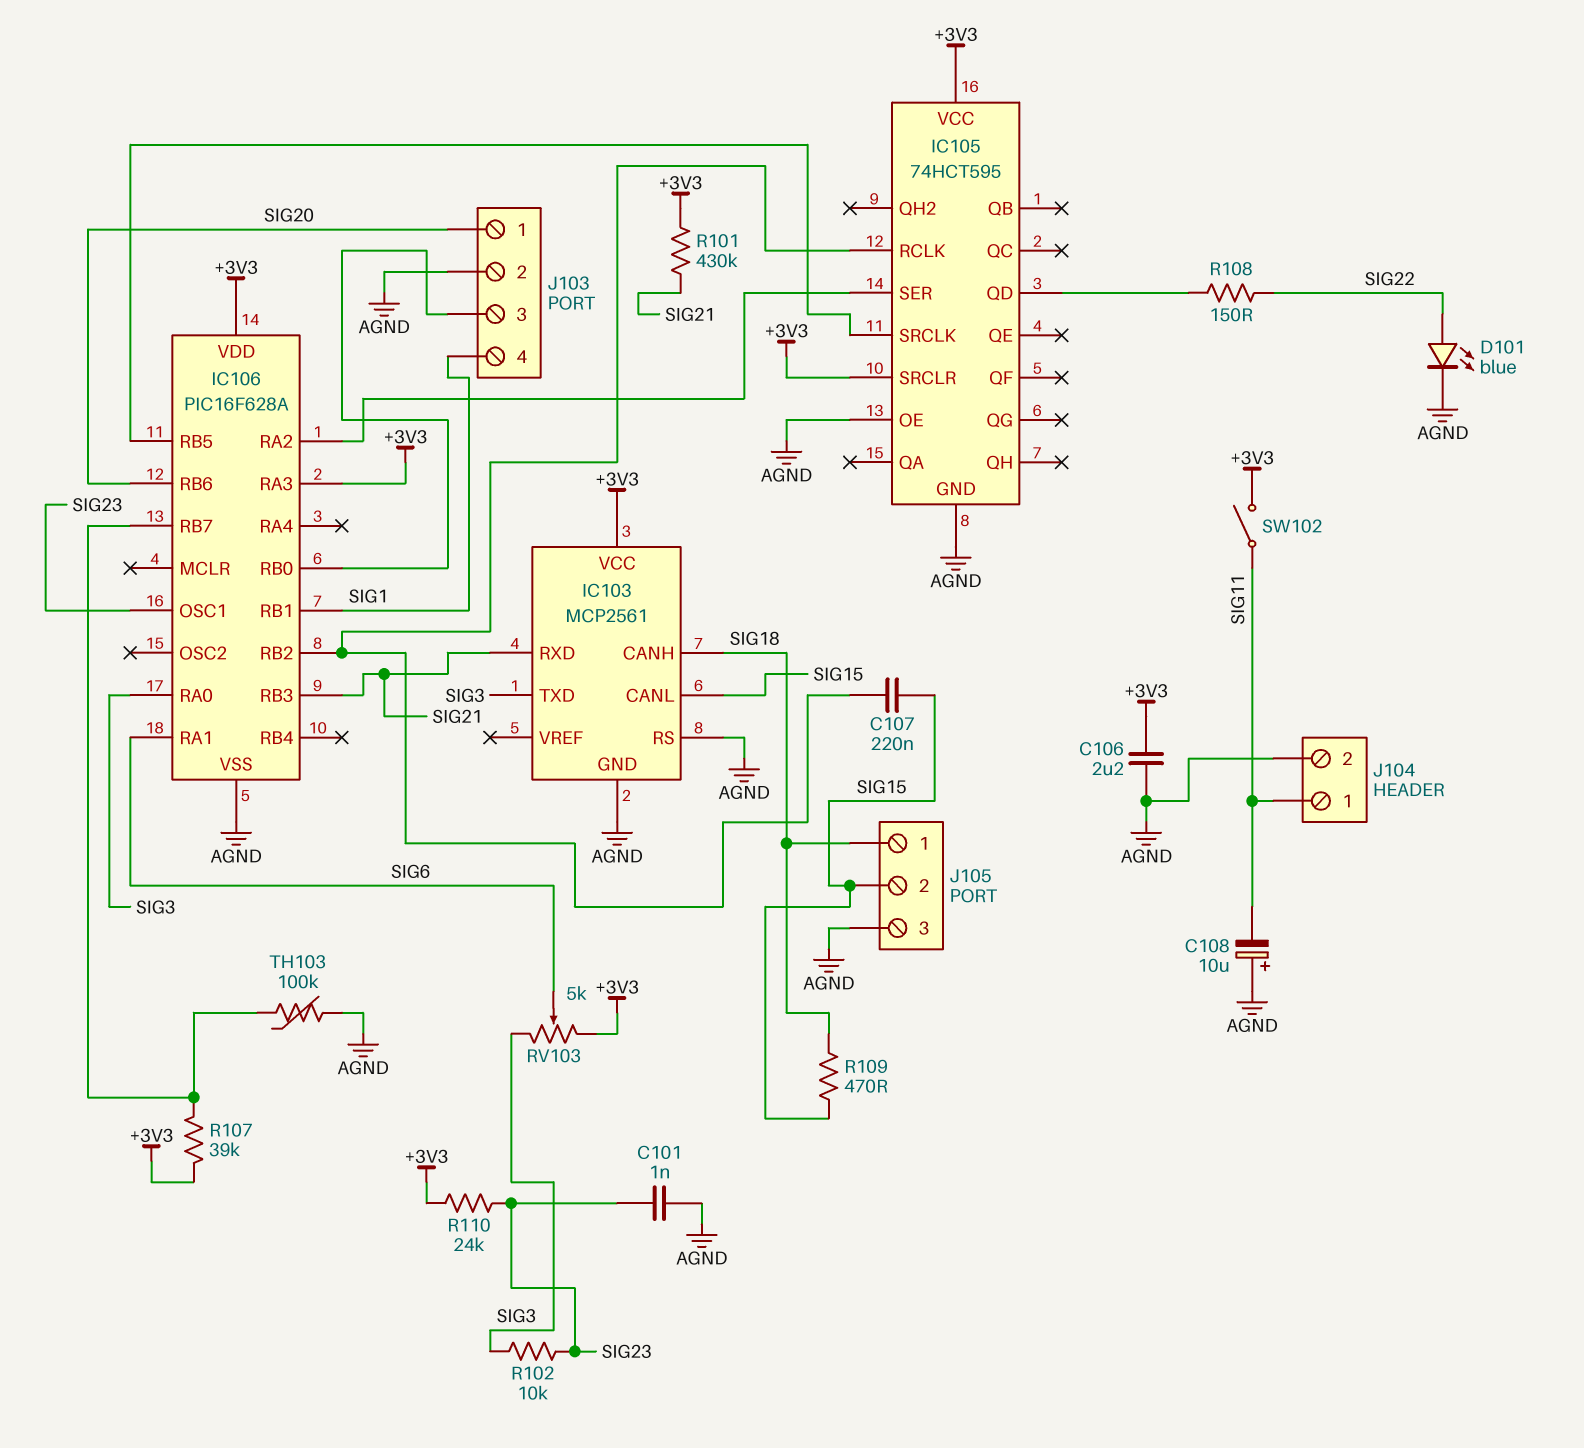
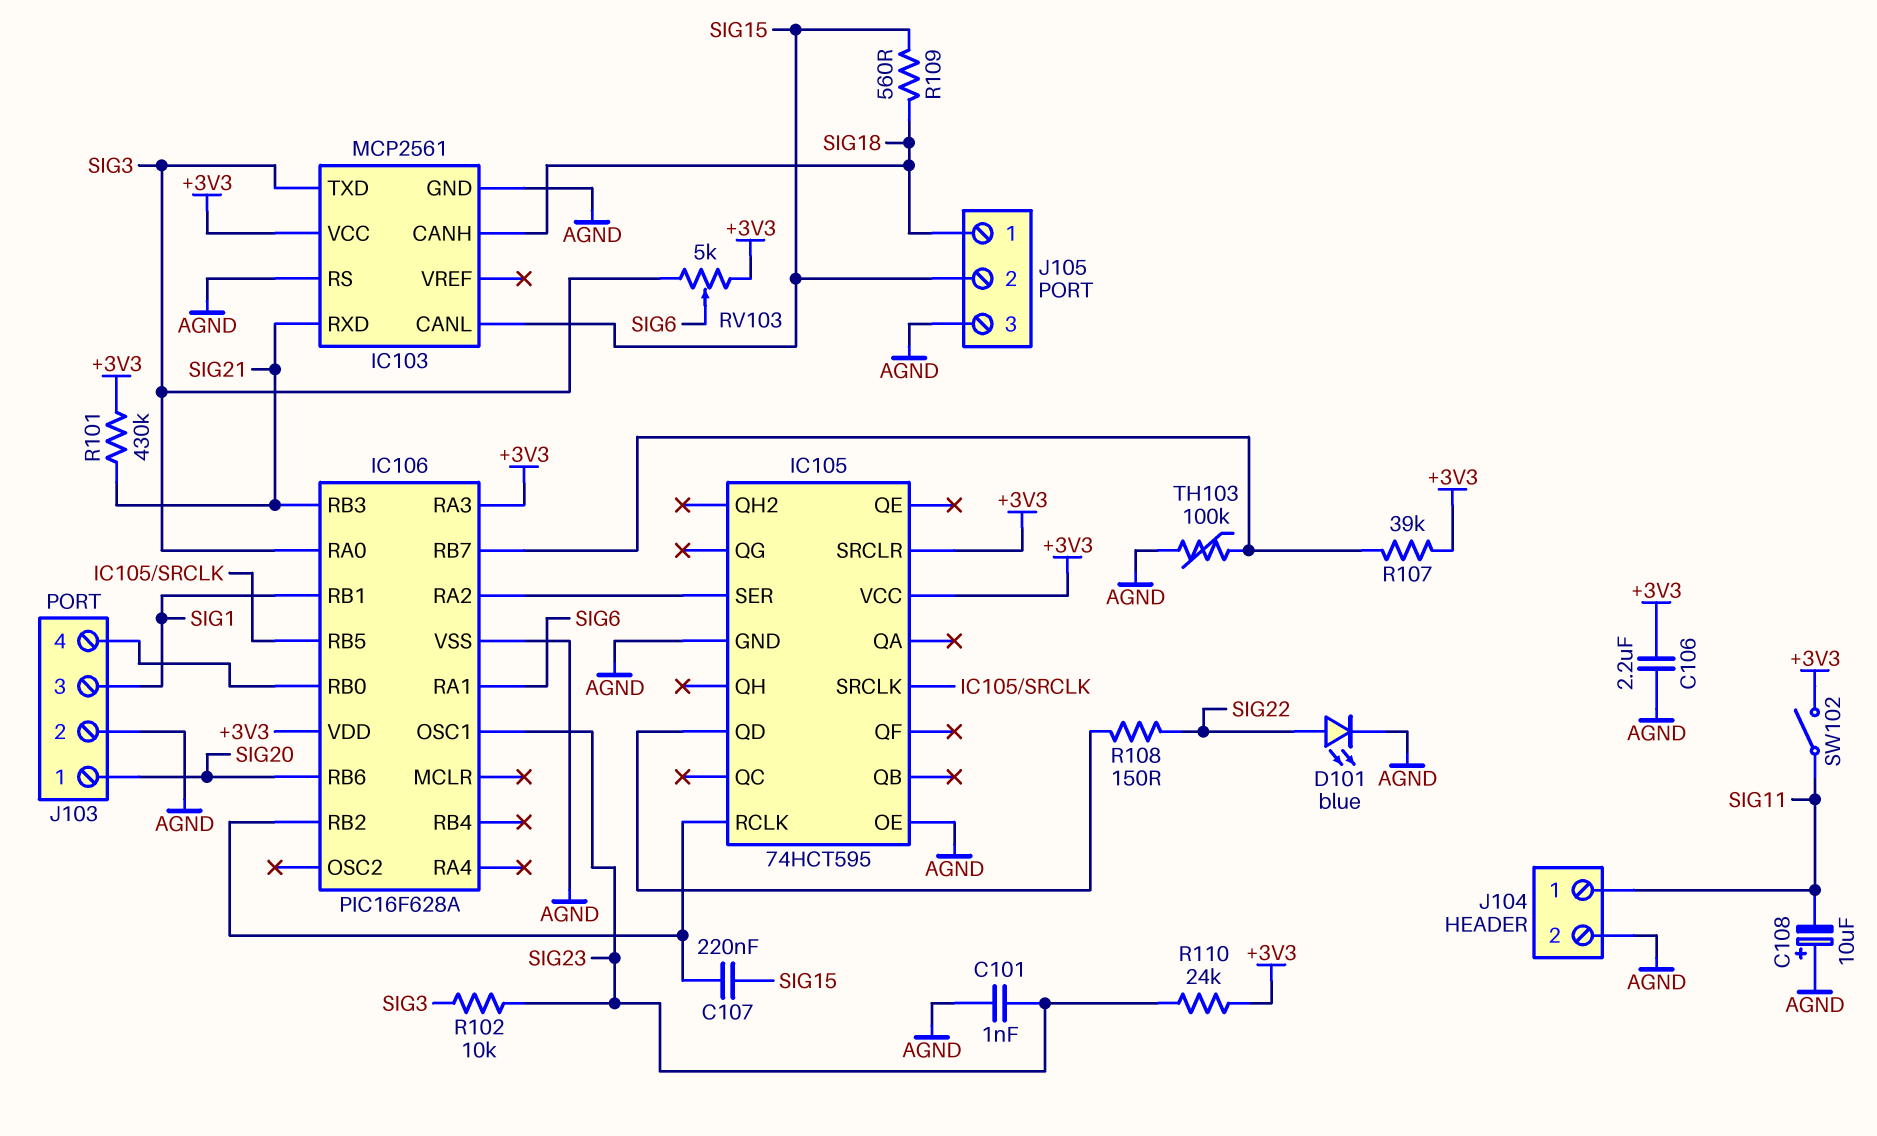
J103 pin 3: IC106/RB0 -> SIG1
J103 pin 4: SIG1 -> IC106/RB0
R109: 470 (SIG15, SIG18) -> 560 (SIG15, SIG18)

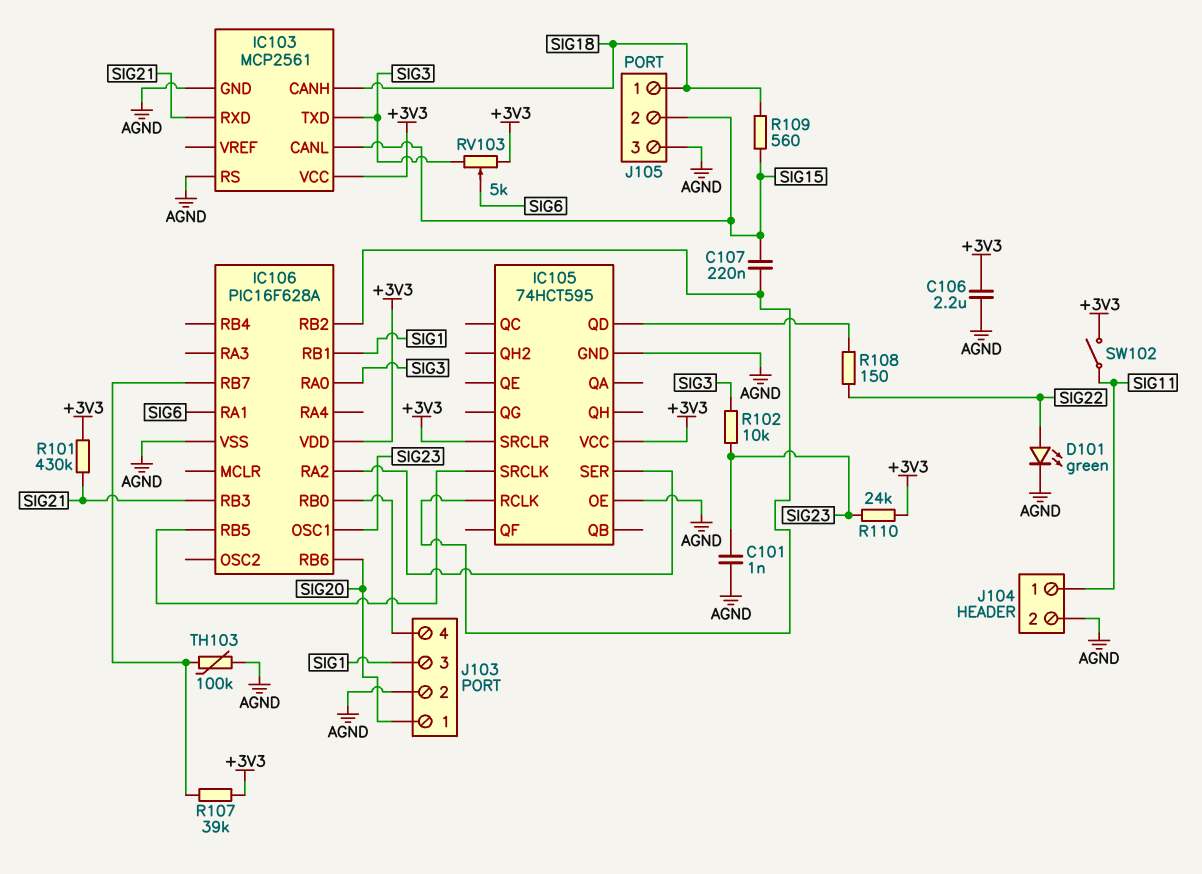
C108: 10uF (plus AGND, minus SIG11) -> none
D101: LED blue (A SIG22, K AGND) -> LED green (A SIG22, K AGND)
IC106 pin RA3: +3V3 -> none

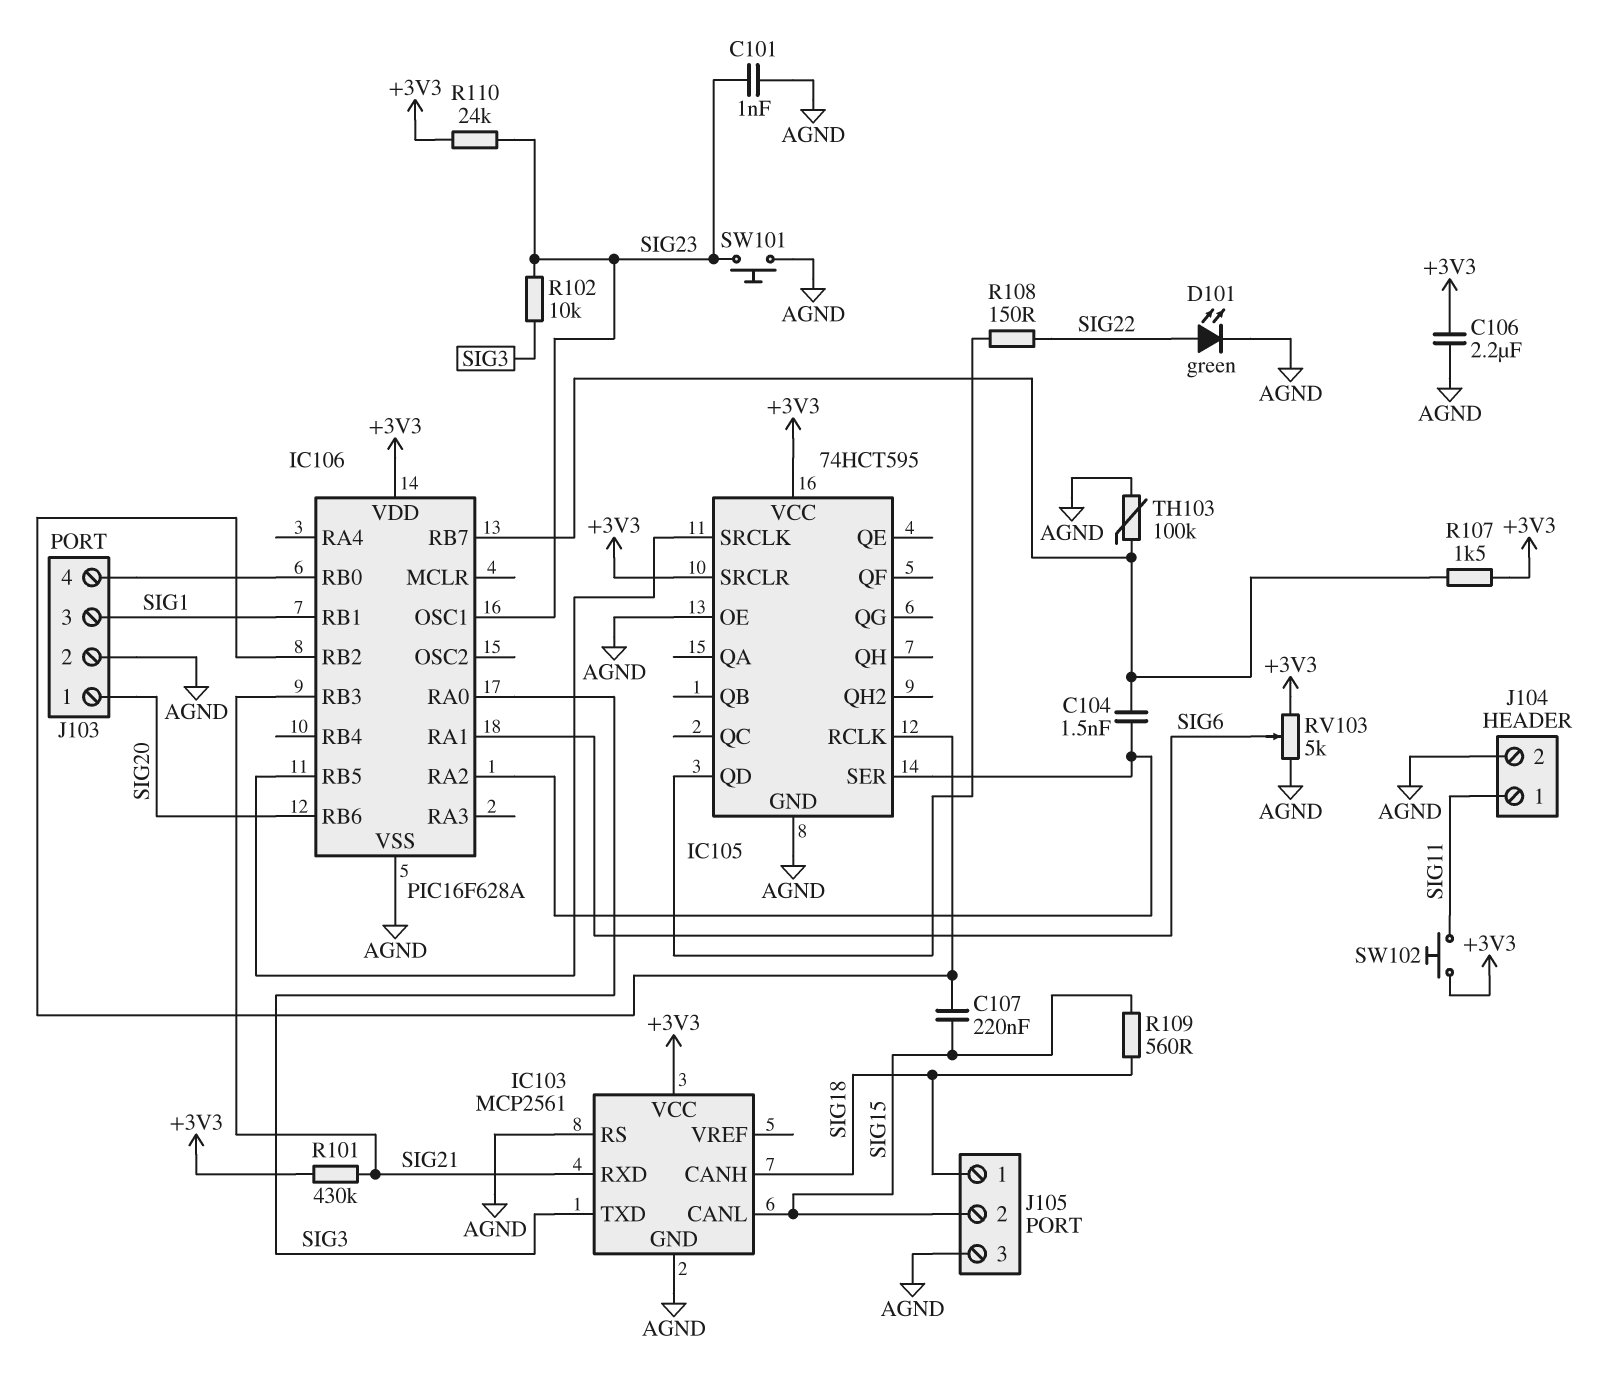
C104: none -> 1.5nF (IC105/SER, IC106/RB7)
R107: 39k (+3V3, IC106/RB7) -> 1.5k (+3V3, IC106/RB7)
RV103: 5k (+3V3, SIG3, wiper SIG6) -> 5k (+3V3, AGND, wiper SIG6)
SW101: none -> button (AGND, SIG23)
SW102: switch (+3V3, SIG11) -> button (+3V3, SIG11)

